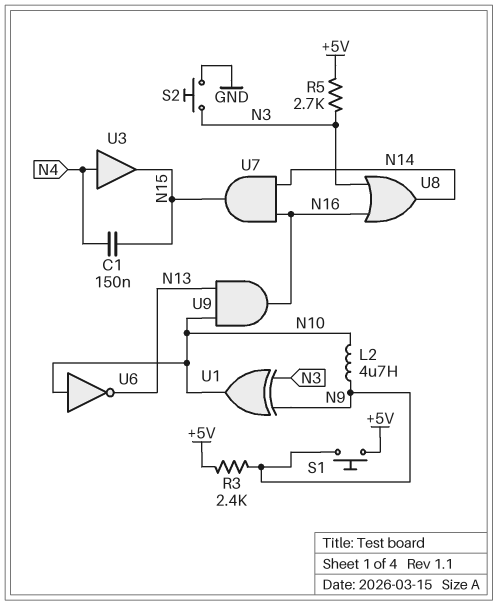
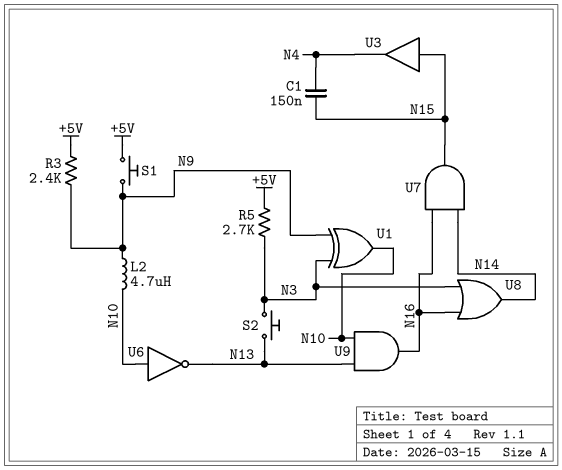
S2: button (GND, N3) -> button (N3, N13)
U3: buffer (in N4, out N15) -> buffer (in N15, out N4)

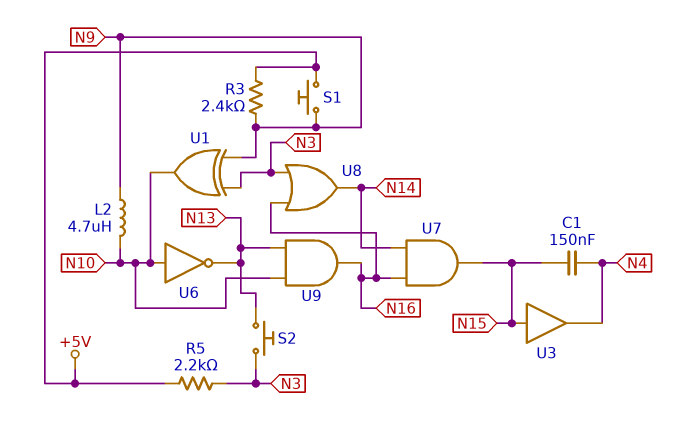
R5: 2.7k (+5V, N3) -> 2.2k (+5V, N3)

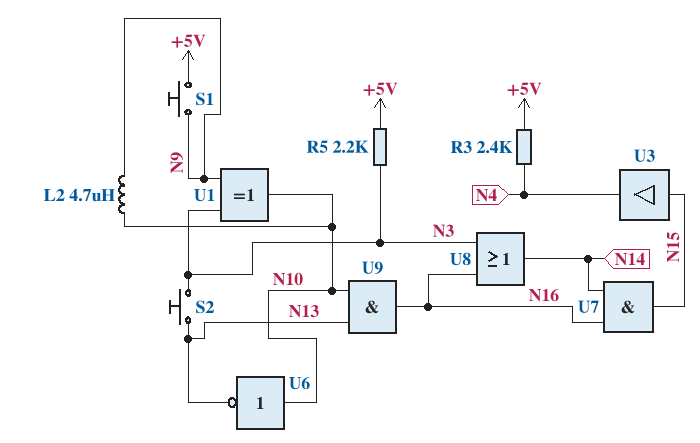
C1: 150nF (N4, N15) -> none
R3: 2.4k (+5V, N9) -> 2.4k (+5V, N4)

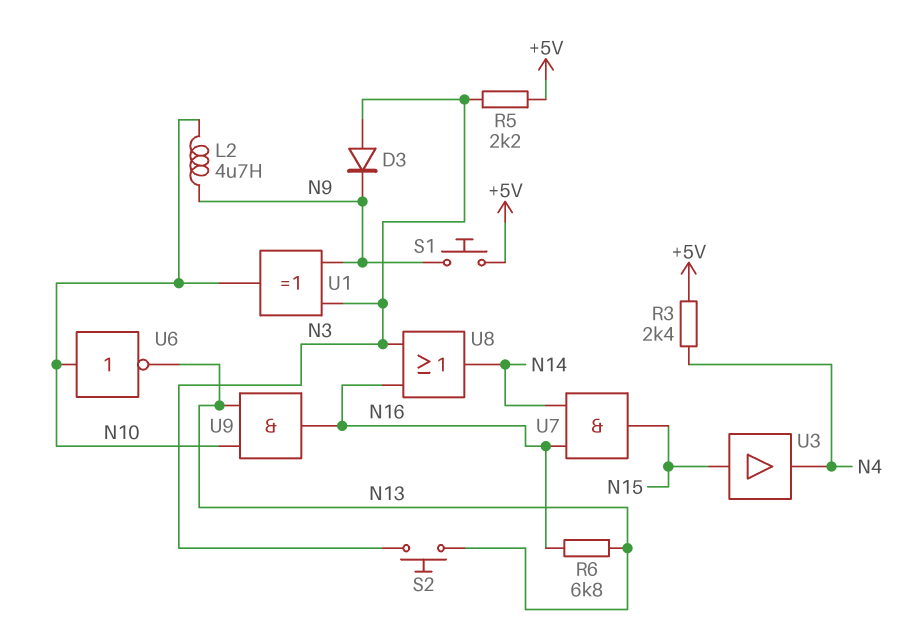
D3: none -> diode (A N3, K N9)
R6: none -> 6.8k (N13, N16)

